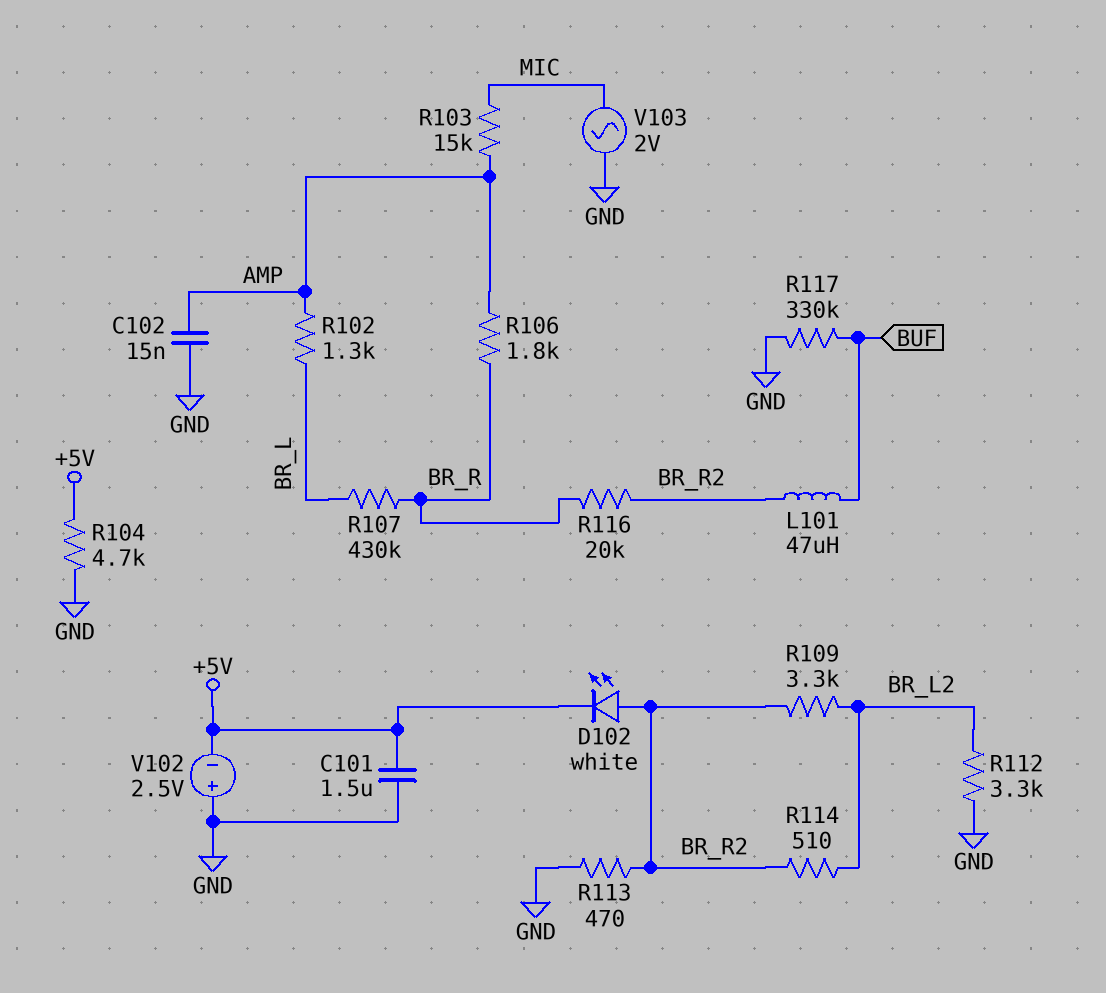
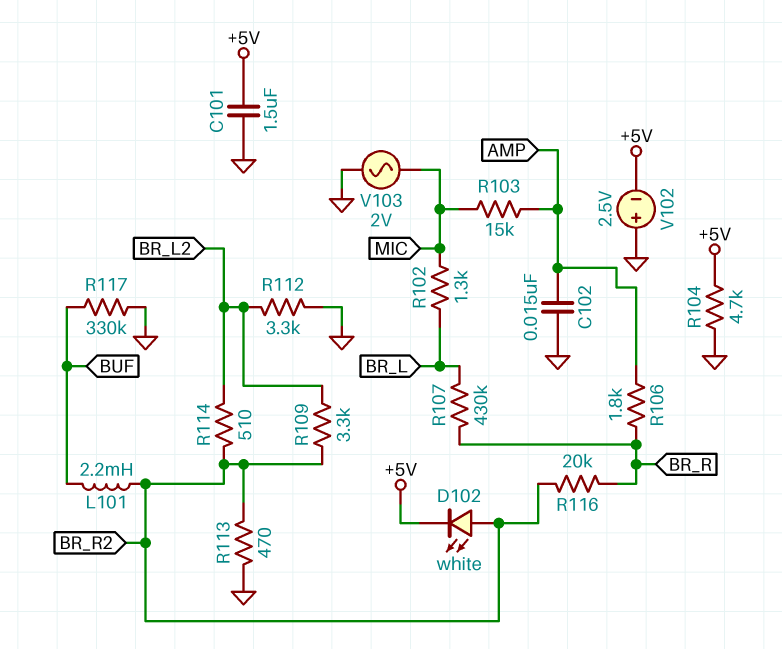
L101: 47uH (BR_R2, BUF) -> 2.2mH (BR_R2, BUF)
R102: 1.3k (AMP, BR_L) -> 1.3k (BR_L, MIC)

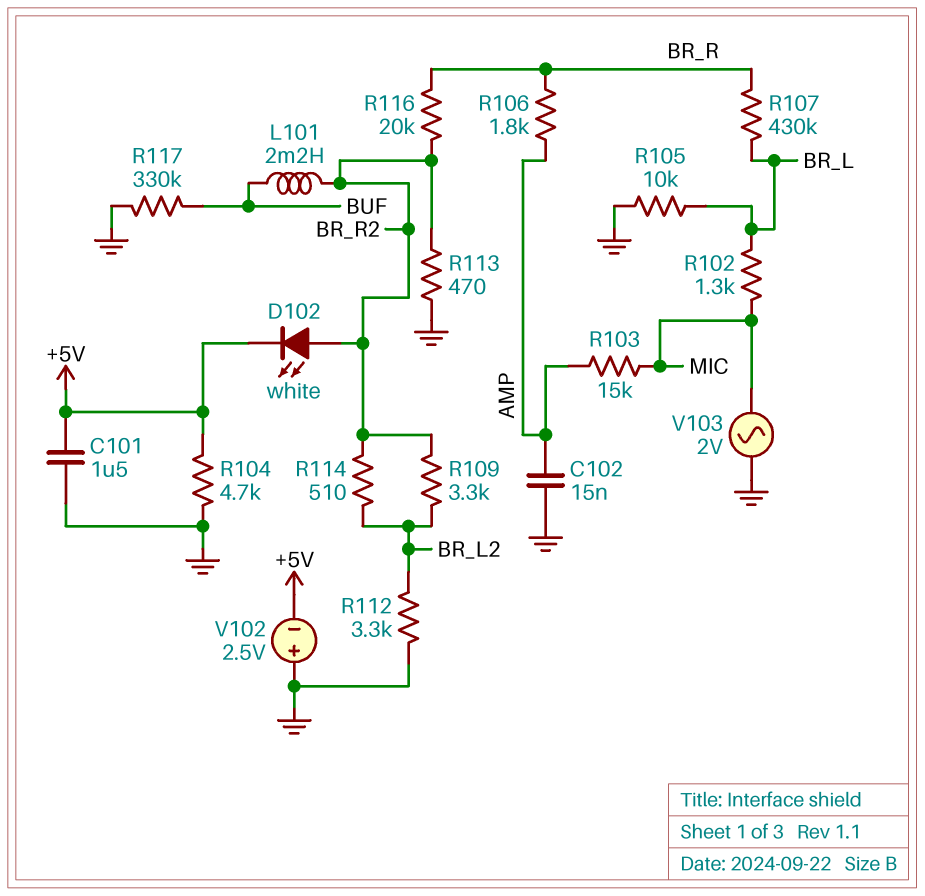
R105: none -> 10k (BR_L, GND)

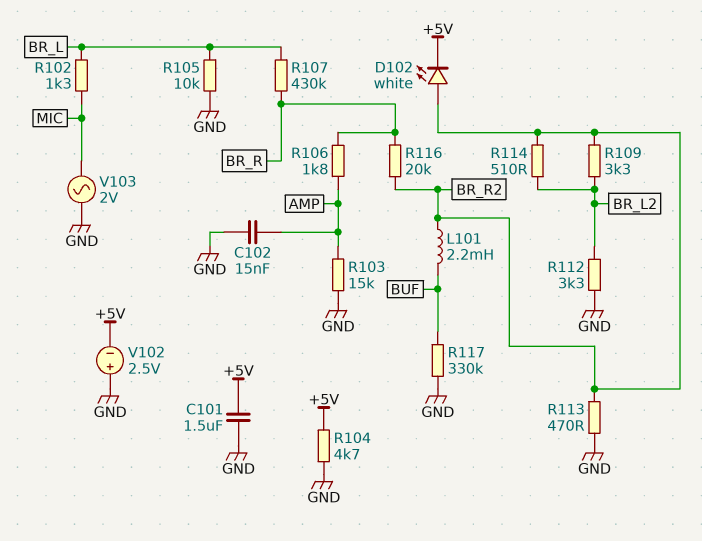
R103: 15k (AMP, MIC) -> 15k (AMP, GND)

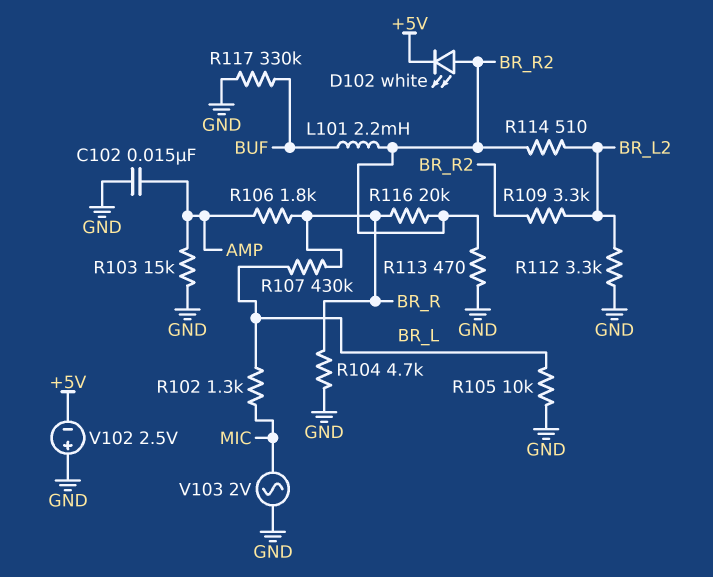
C101: 1.5uF (+5V, GND) -> none
R104: 4.7k (+5V, GND) -> 4.7k (BR_R, GND)

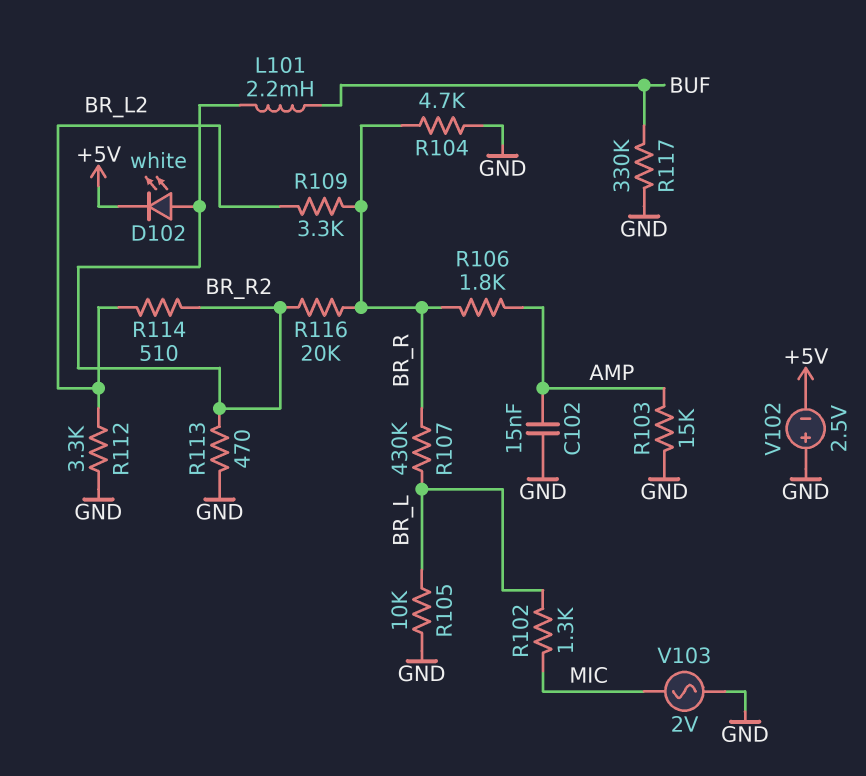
R109: 3.3k (BR_L2, BR_R2) -> 3.3k (BR_L2, BR_R)

